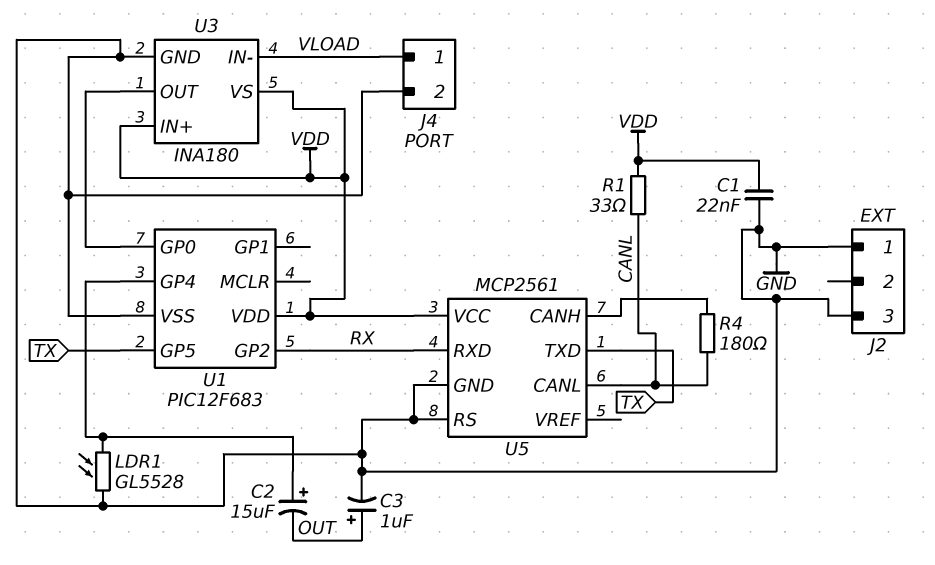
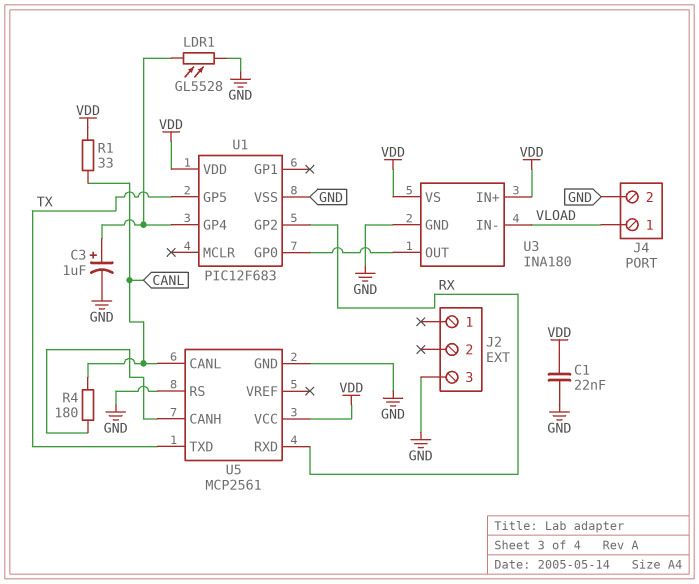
C2: 15uF (plus U1/GP4, minus OUT) -> none
C3: 1uF (plus OUT, minus GND) -> 1uF (plus U1/GP4, minus GND)
J2 pin 1: GND -> none

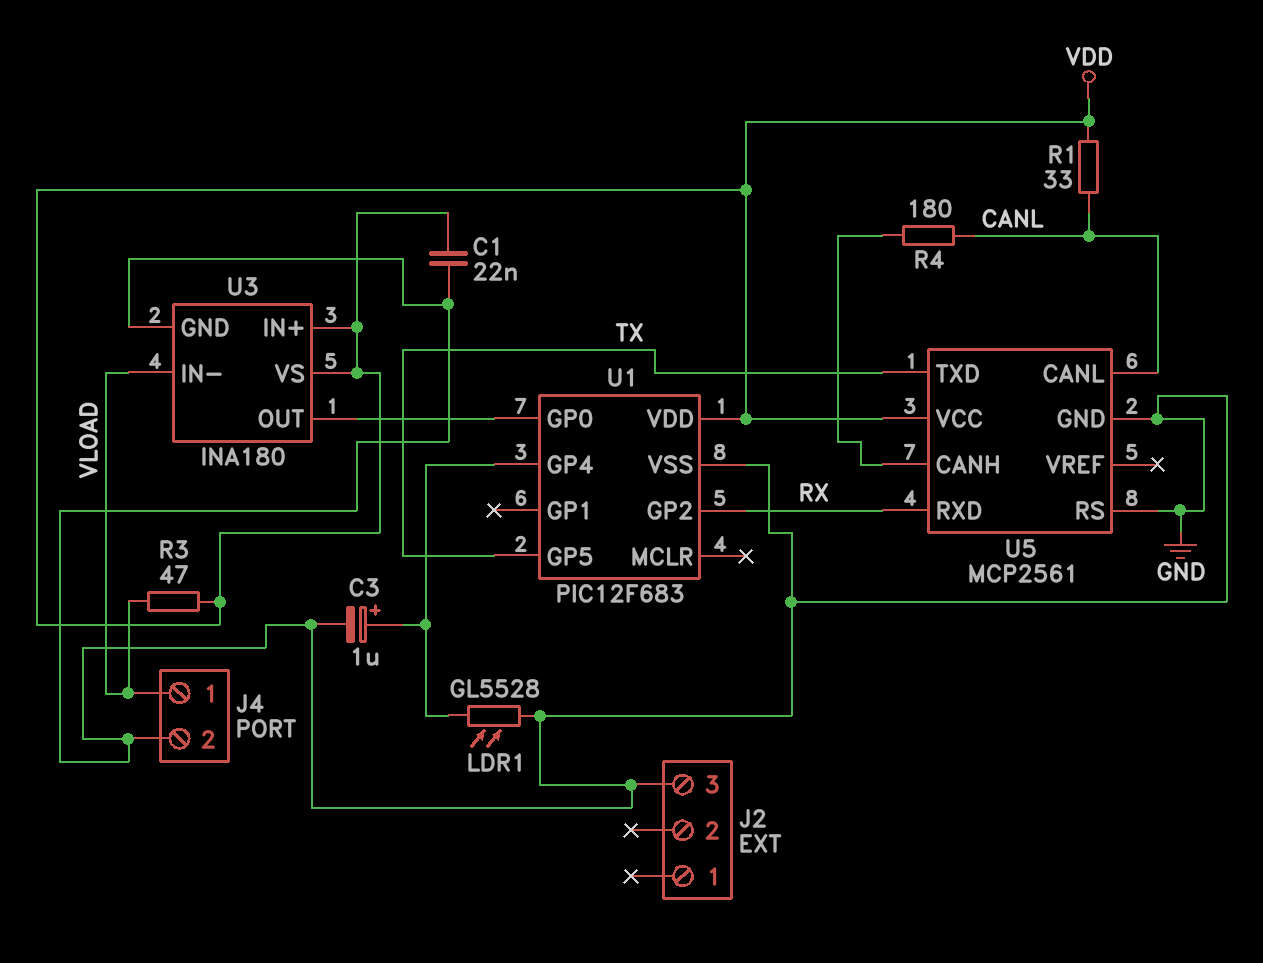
R3: none -> 47 (VDD, VLOAD)

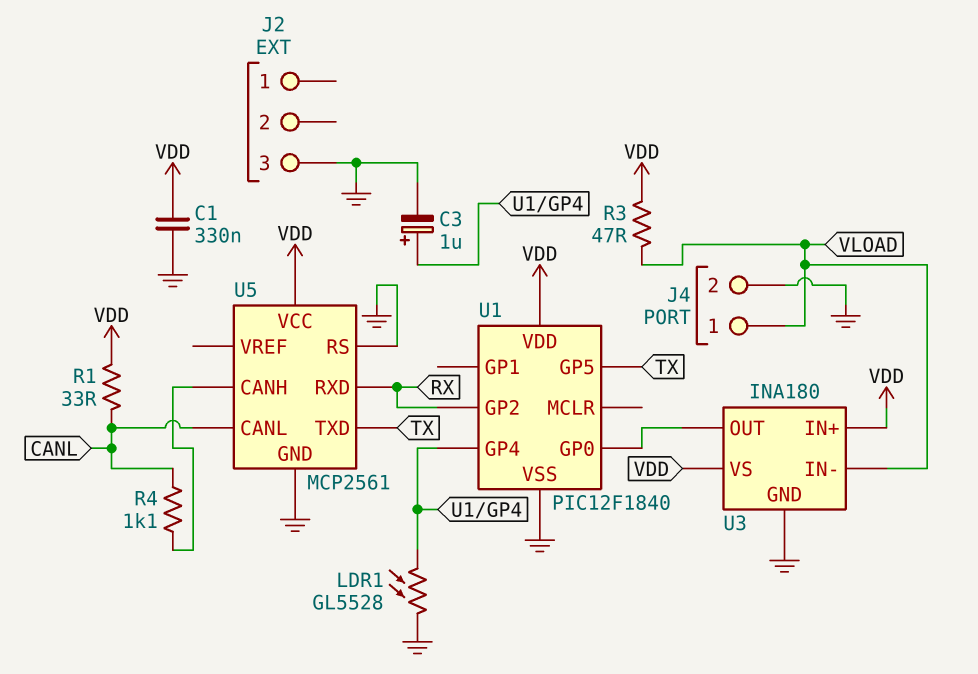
C1: 22nF (GND, VDD) -> 330nF (GND, VDD)
R4: 180 (CANL, U5/CANH) -> 1.1k (CANL, U5/CANH)
U1: PIC12F683 -> PIC12F1840

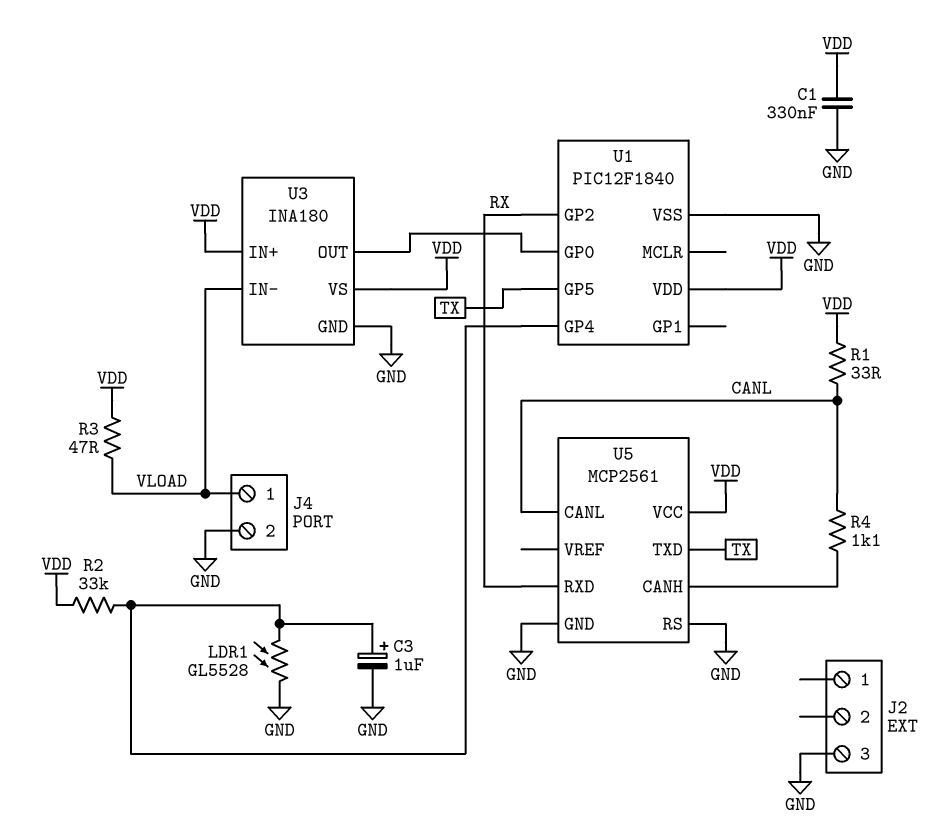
R2: none -> 33k (U1/GP4, VDD)

